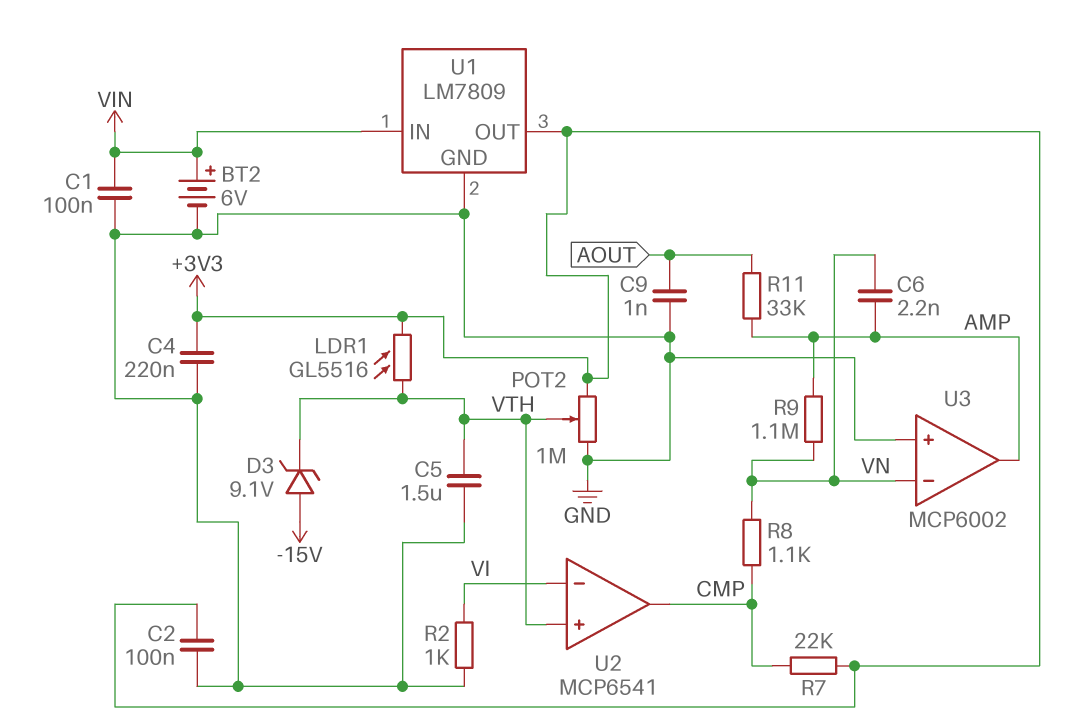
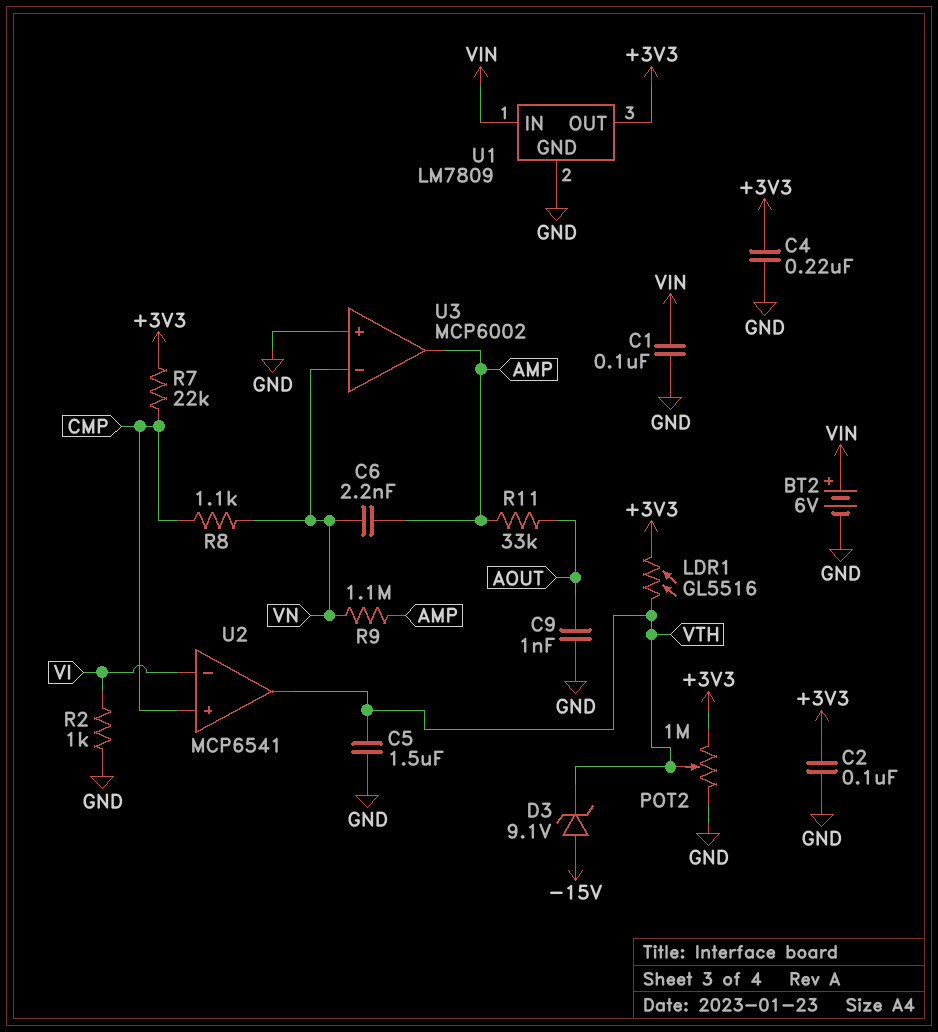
U2 pin in+: VTH -> CMP
U2 pin out: CMP -> VTH

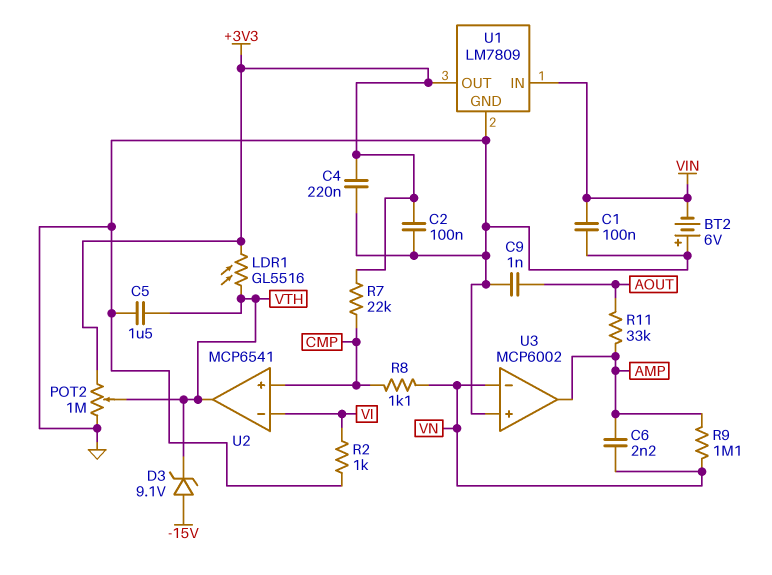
BT2: 6V (plus VIN, minus GND) -> 6V (plus GND, minus VIN)

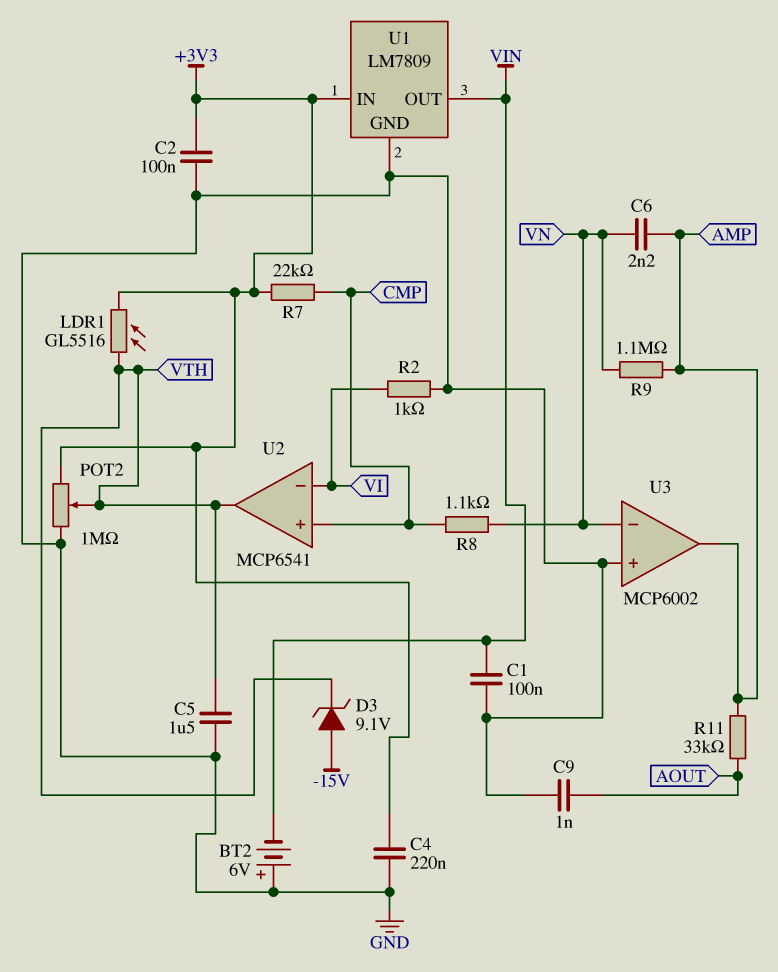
U1 pin IN: VIN -> +3V3
U1 pin OUT: +3V3 -> VIN

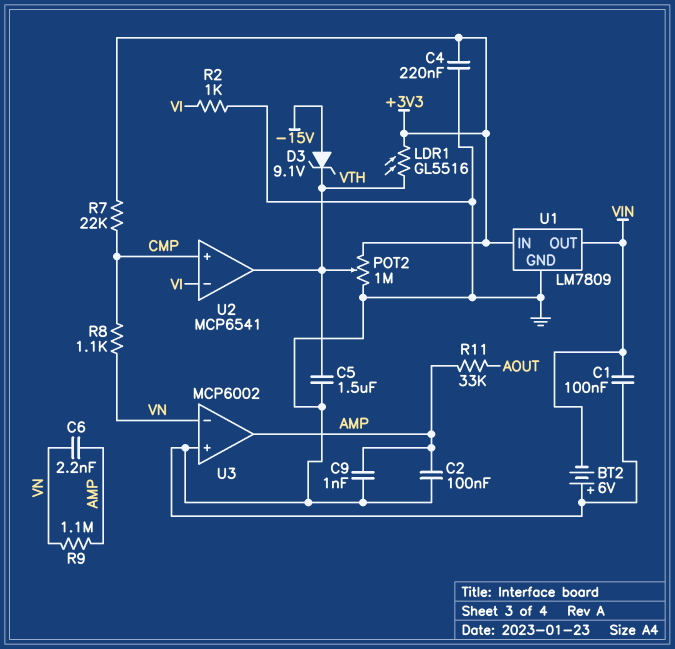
C2: 100nF (+3V3, GND) -> 100nF (AMP, GND)
C9: 1nF (AOUT, GND) -> 1nF (AMP, GND)

